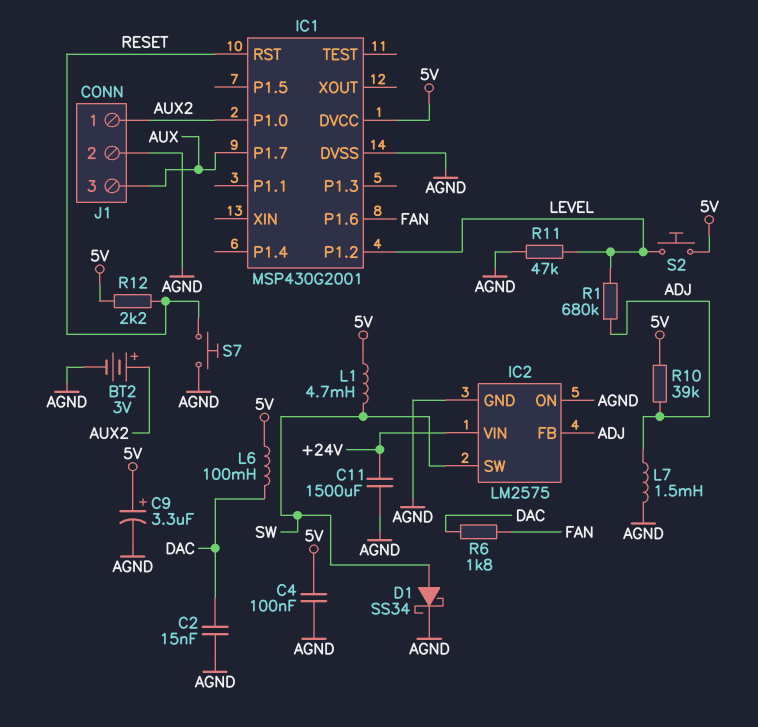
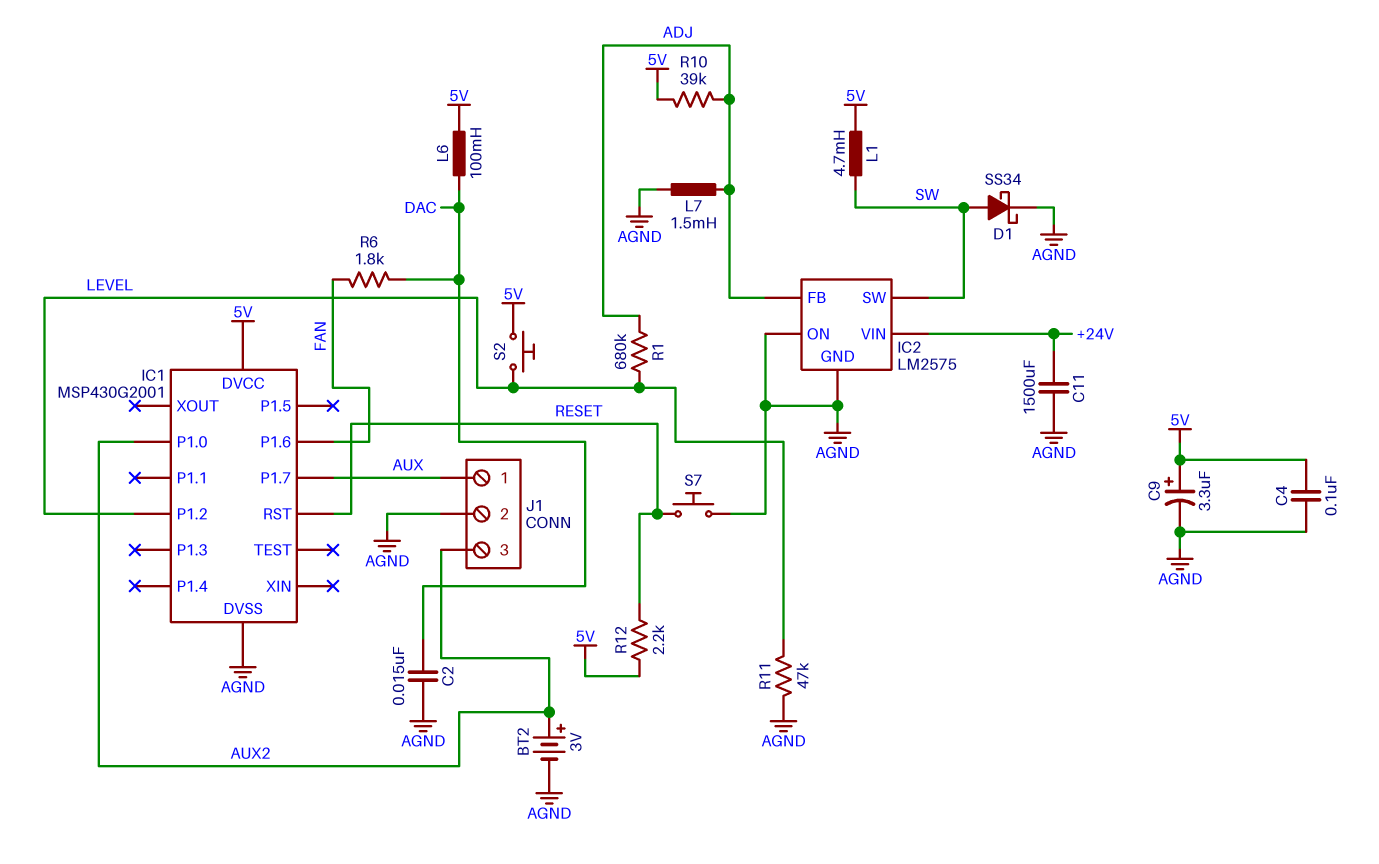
J1 pin 1: AUX2 -> AUX
J1 pin 3: AUX -> AUX2

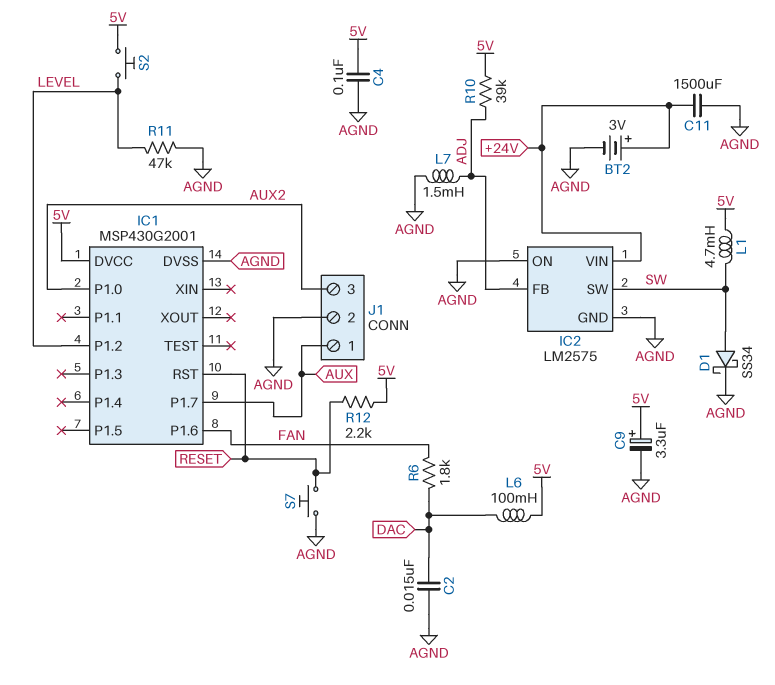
BT2: 3V (plus AUX2, minus AGND) -> 3V (plus +24V, minus AGND)
R1: 680k (ADJ, LEVEL) -> none

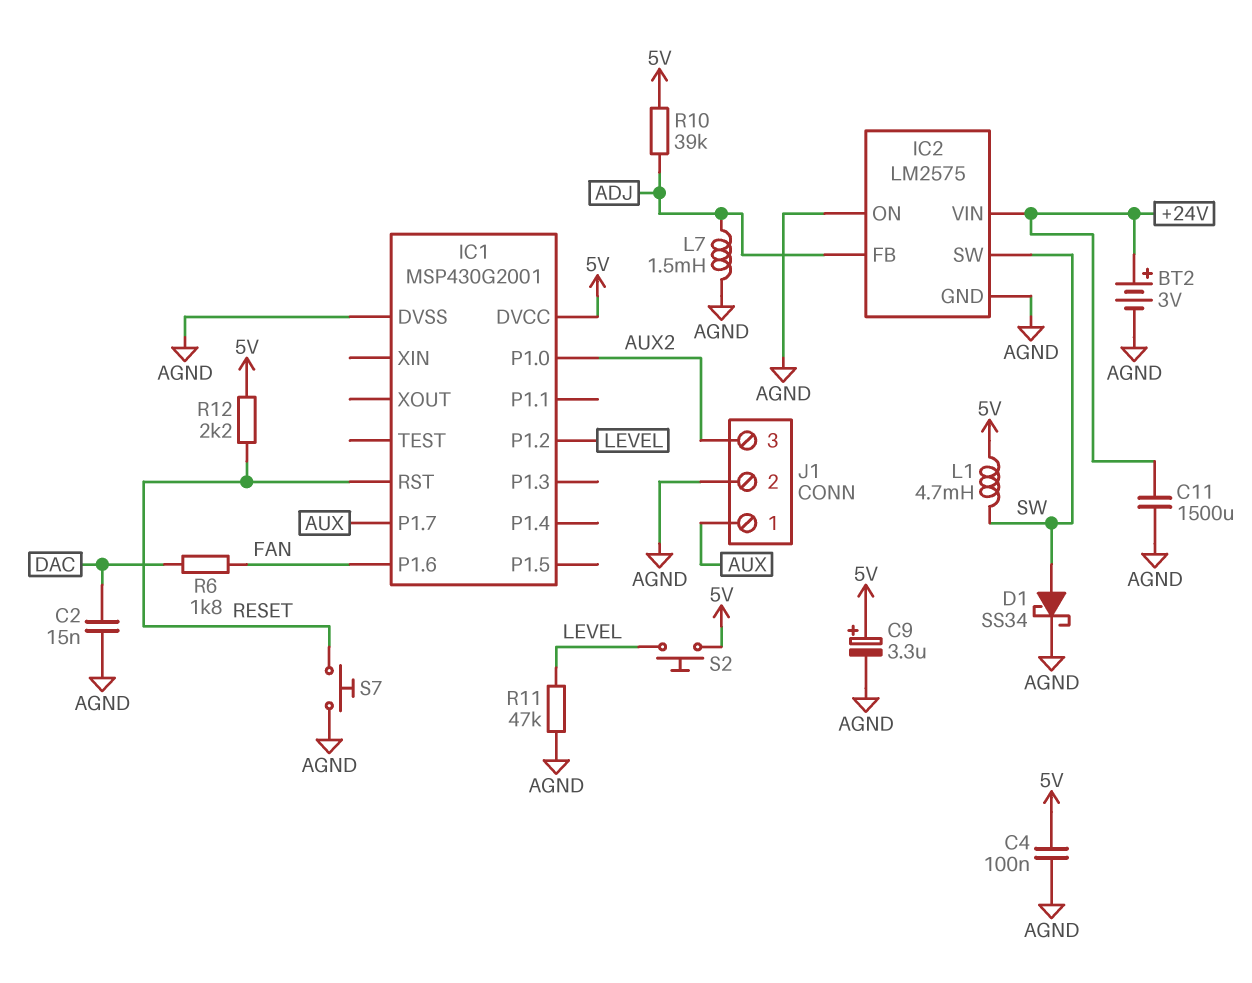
L6: 100mH (5V, DAC) -> none

